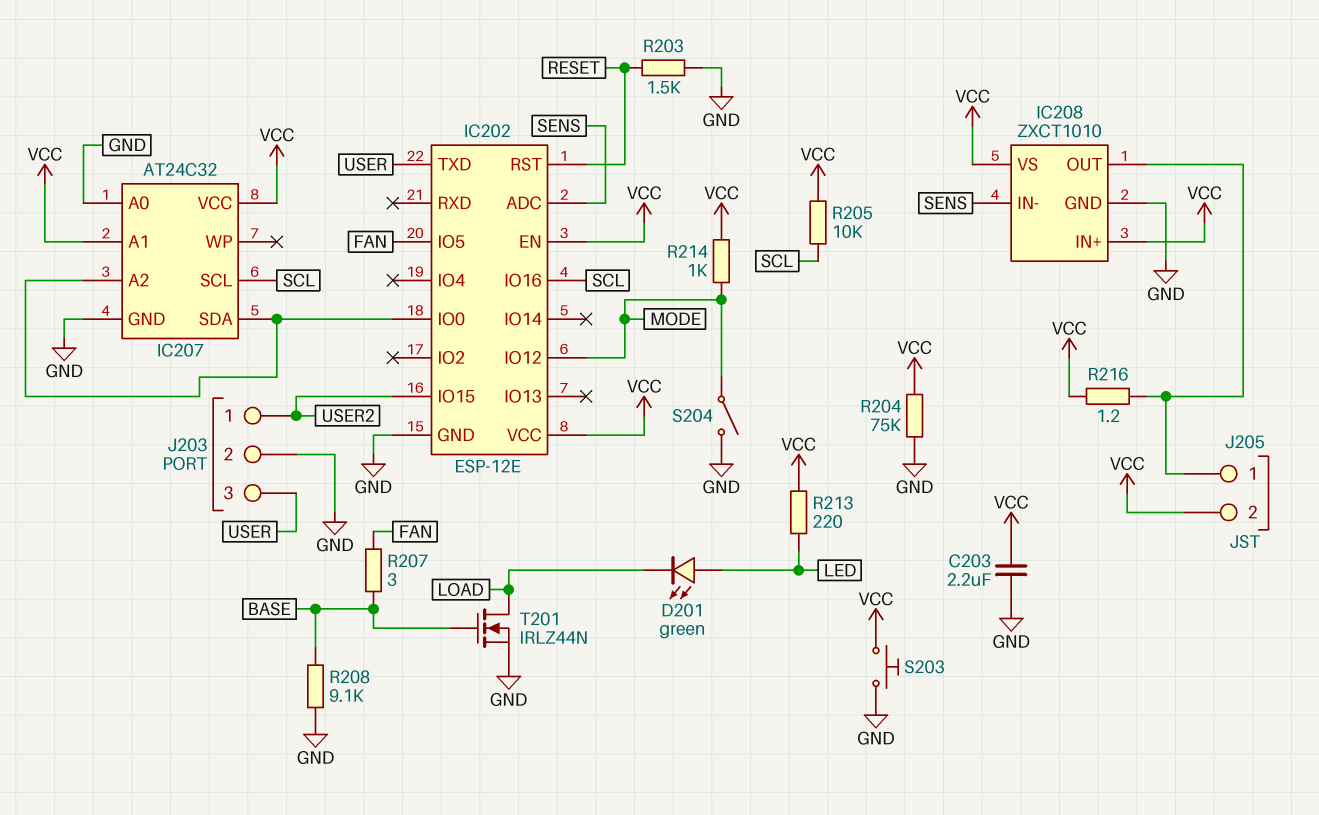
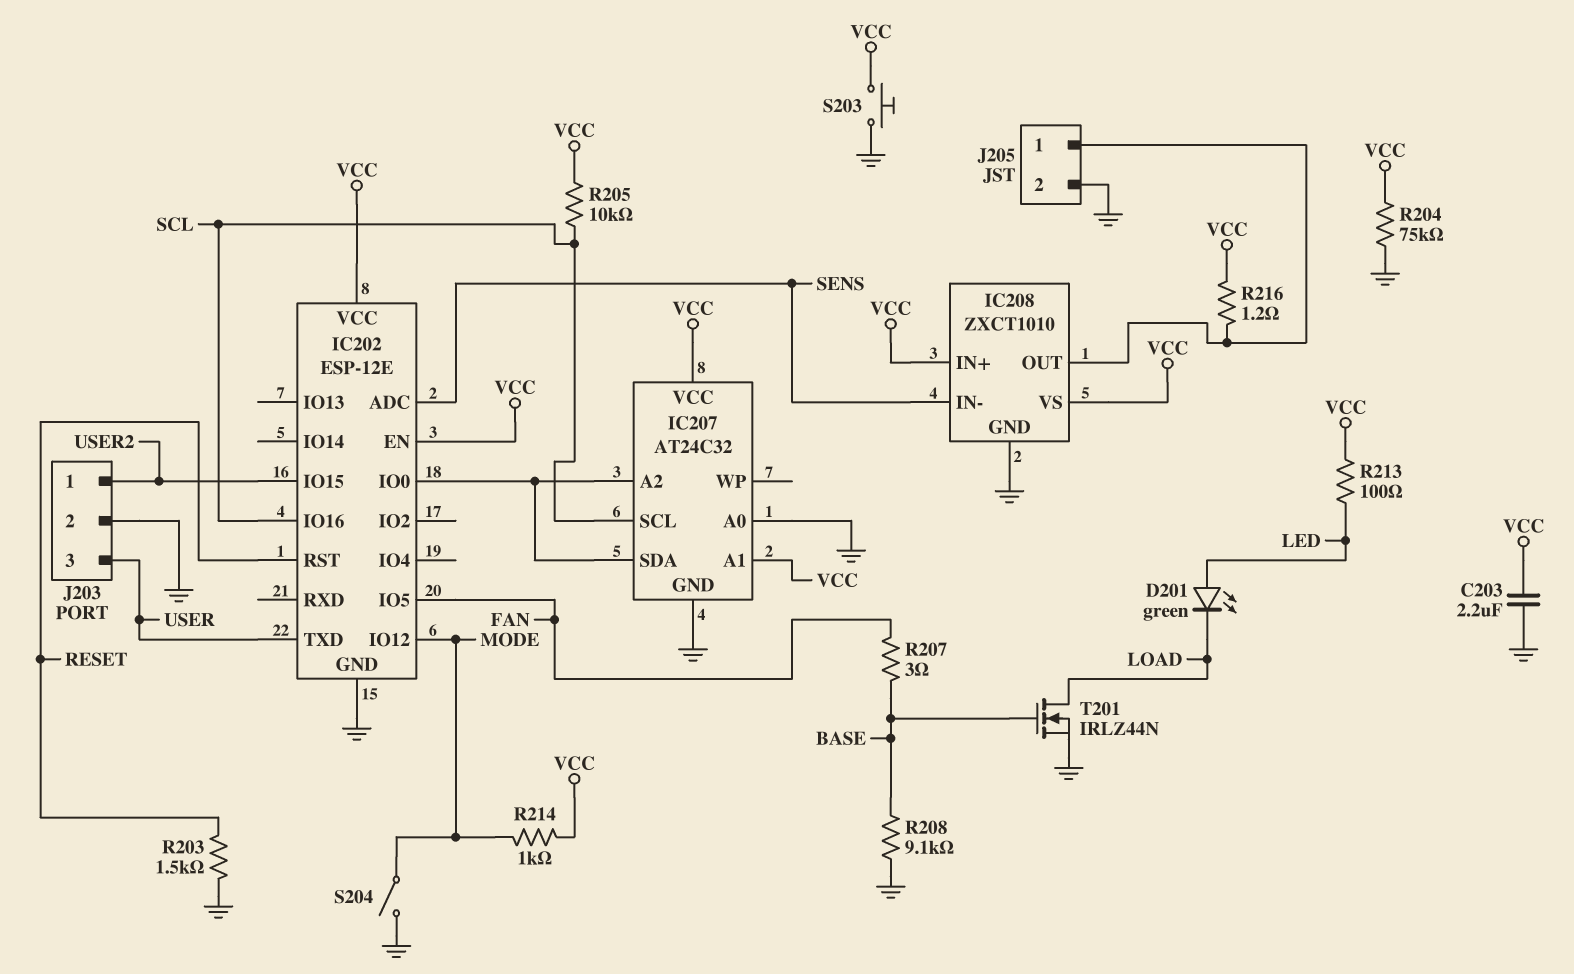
J205 pin 2: VCC -> GND
R213: 220 (LED, VCC) -> 100 (LED, VCC)

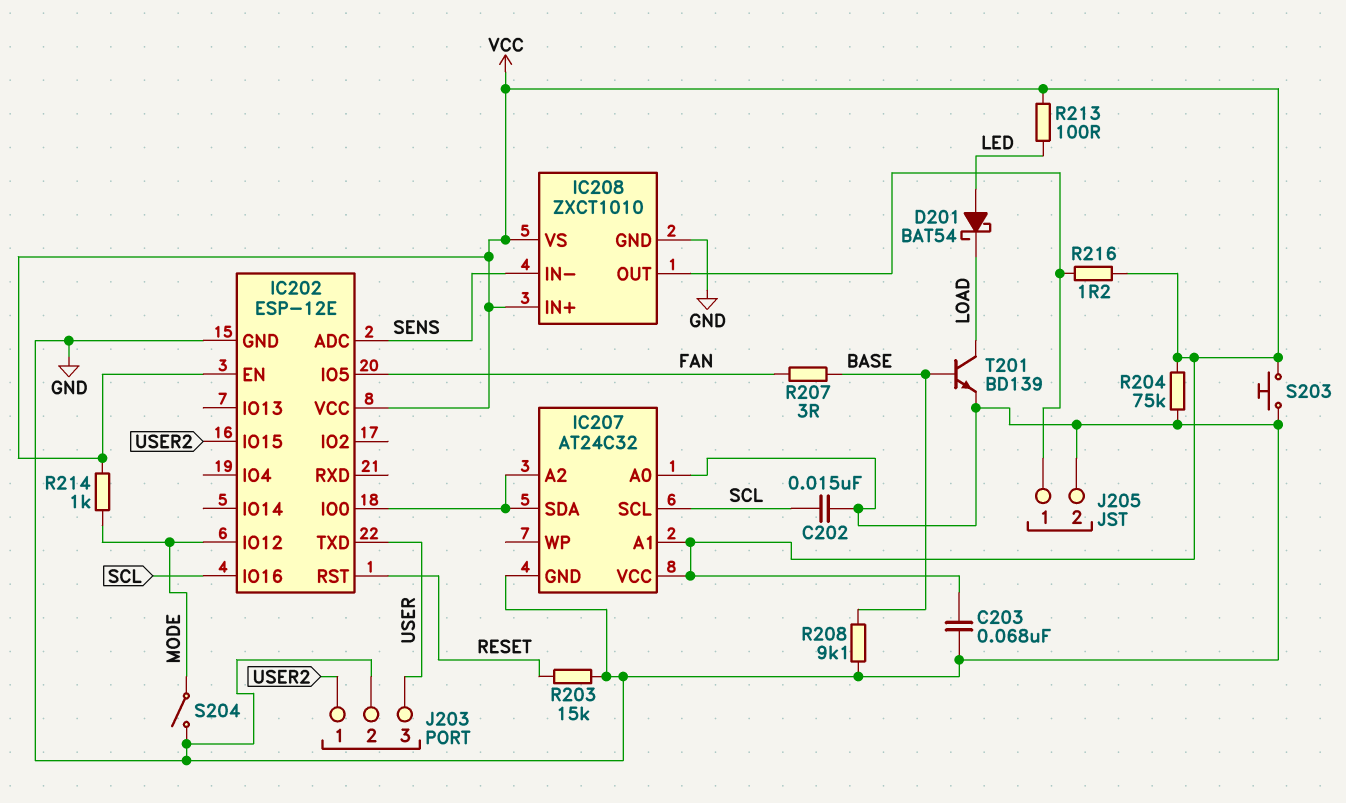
C202: none -> 15nF (GND, SCL)
C203: 2.2uF (GND, VCC) -> 68nF (GND, VCC)
D201: LED green (A LED, K LOAD) -> schottky BAT54 (A LED, K LOAD)
R203: 1.5k (GND, RESET) -> 15k (GND, RESET)
R205: 10k (SCL, VCC) -> none
T201: NMOS IRLZ44N (G BASE, D LOAD, S GND) -> NPN BD139 (B BASE, C LOAD, E GND)

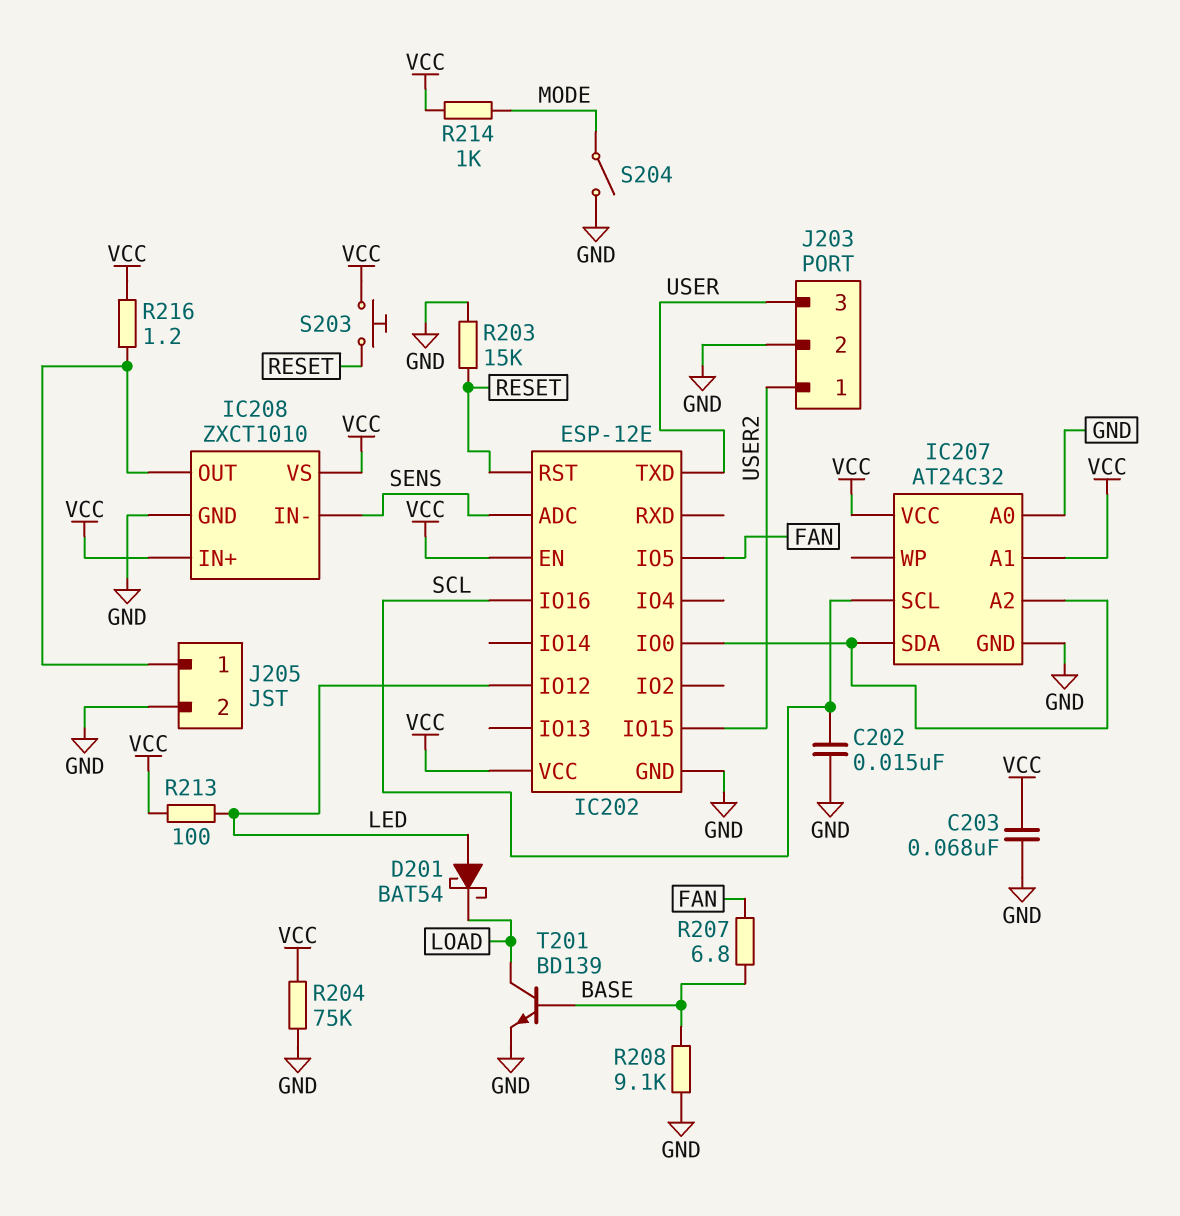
IC202 pin IO12: MODE -> LED
R207: 3 (BASE, FAN) -> 6.8 (BASE, FAN)
S203: button (GND, VCC) -> button (RESET, VCC)

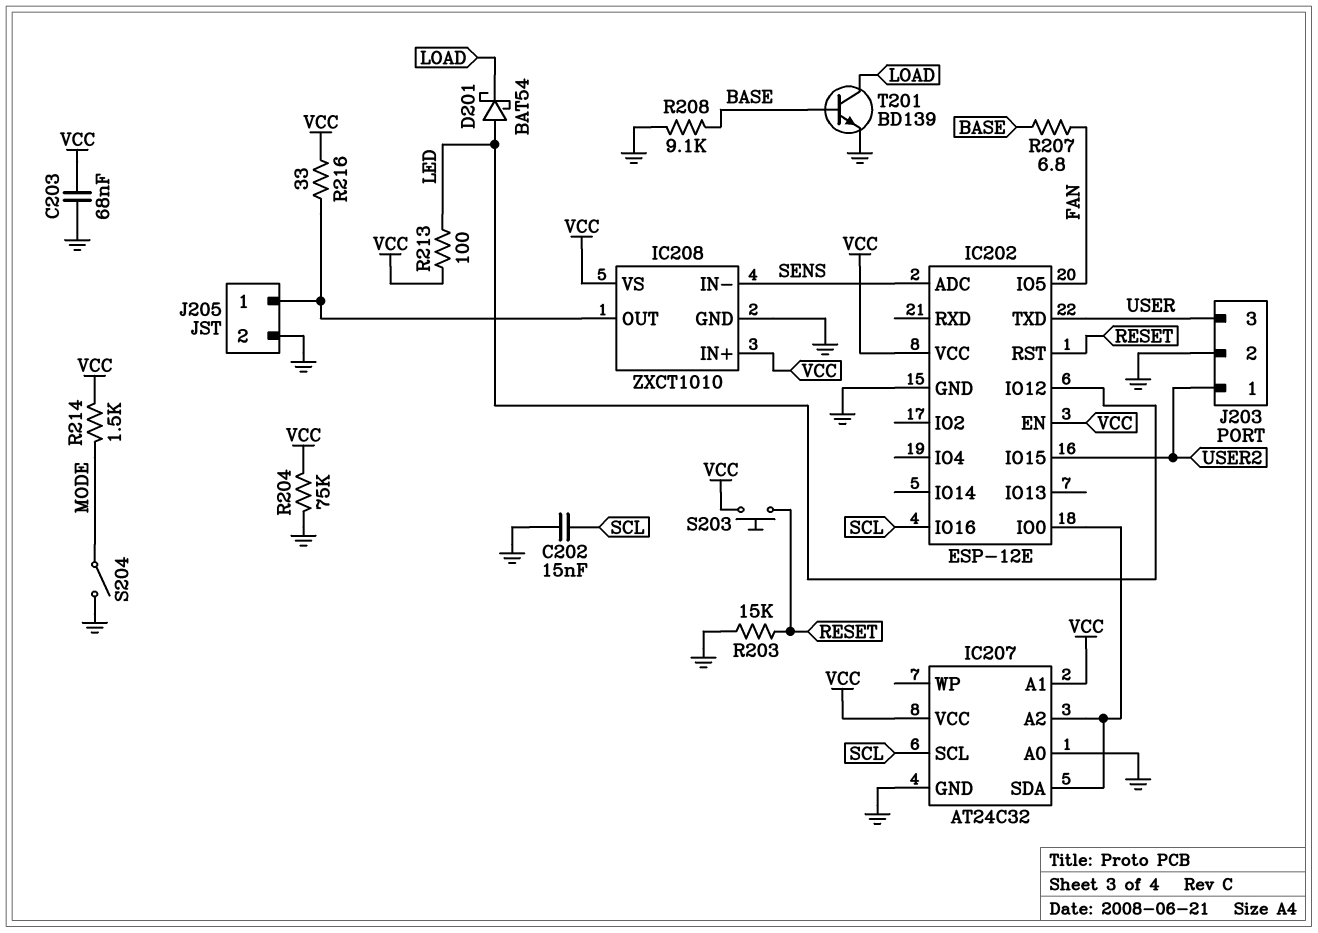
R214: 1k (MODE, VCC) -> 1.5k (MODE, VCC)
R216: 1.2 (IC208/OUT, VCC) -> 33 (IC208/OUT, VCC)

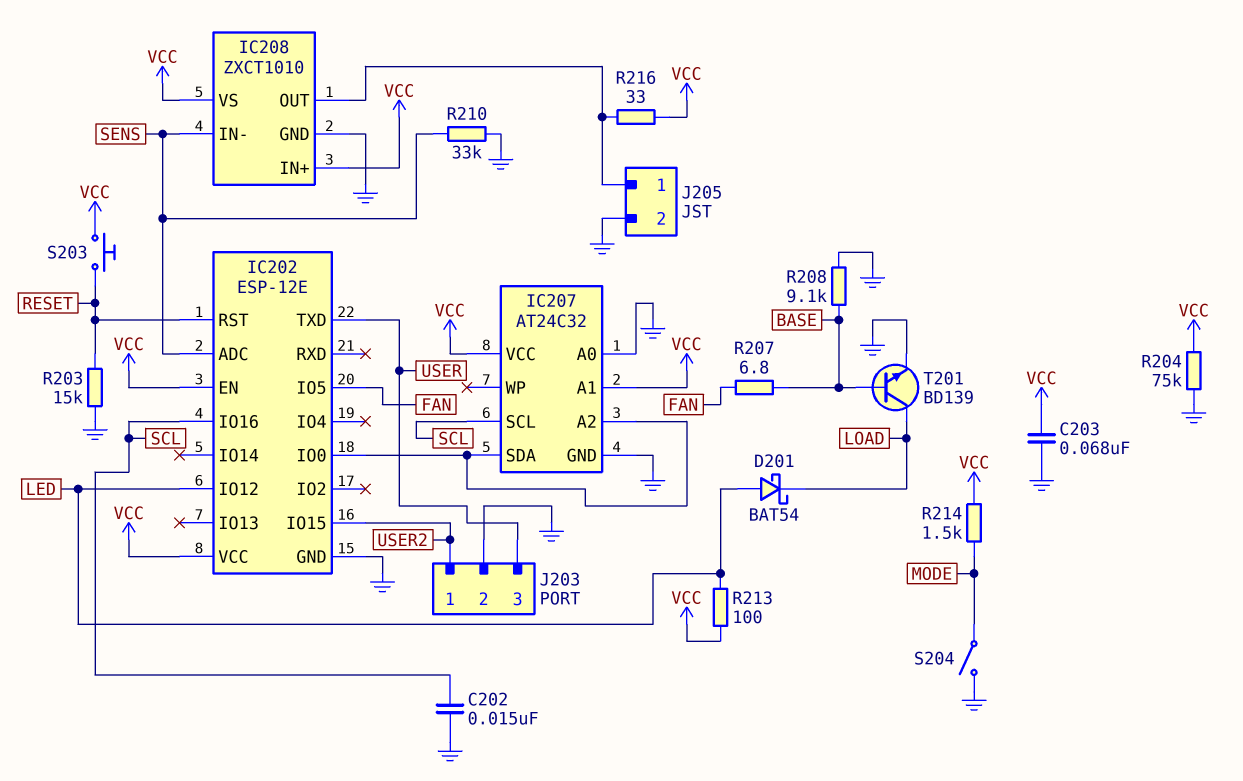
R210: none -> 33k (GND, SENS)

